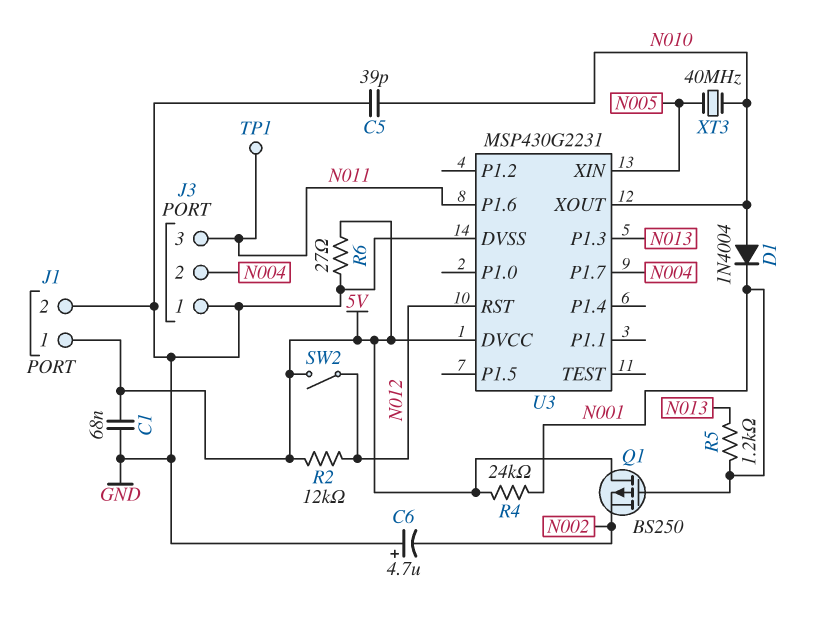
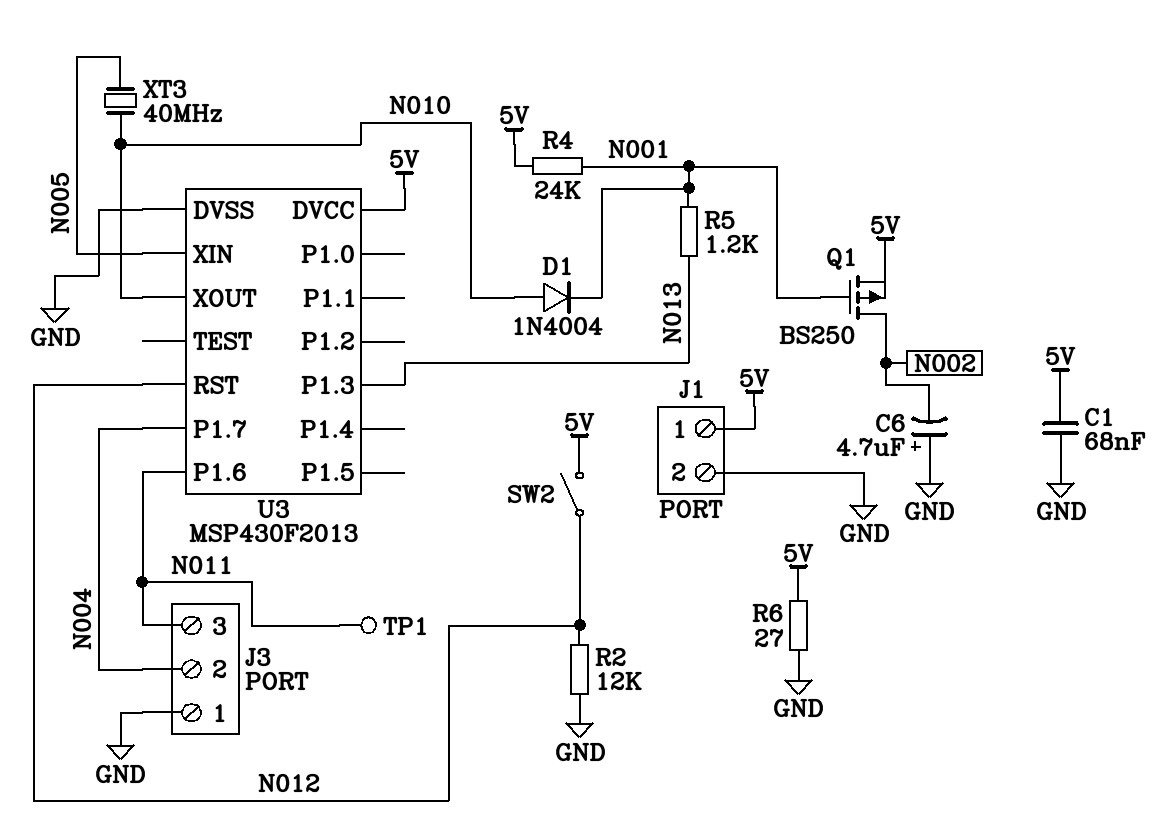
C5: 39pF (GND, N010) -> none
Q1: PMOS BS250 (G N001, D 5V, S N002) -> PMOS BS250 (G N001, D N002, S 5V)
R2: 12k (5V, N012) -> 12k (GND, N012)
U3: MSP430G2231 -> MSP430F2013

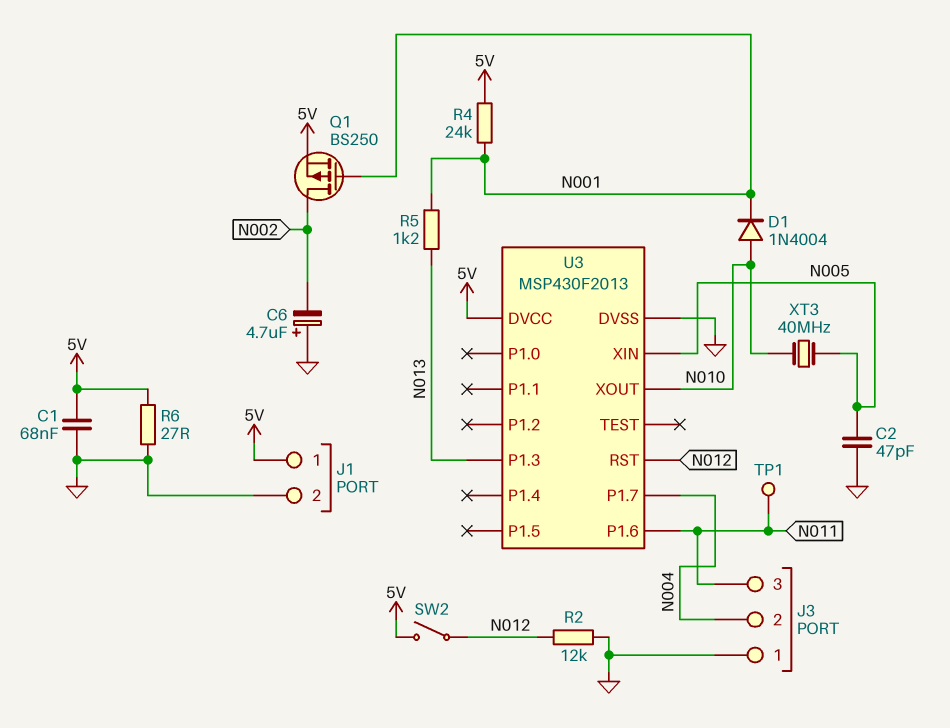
C2: none -> 47pF (GND, N005)

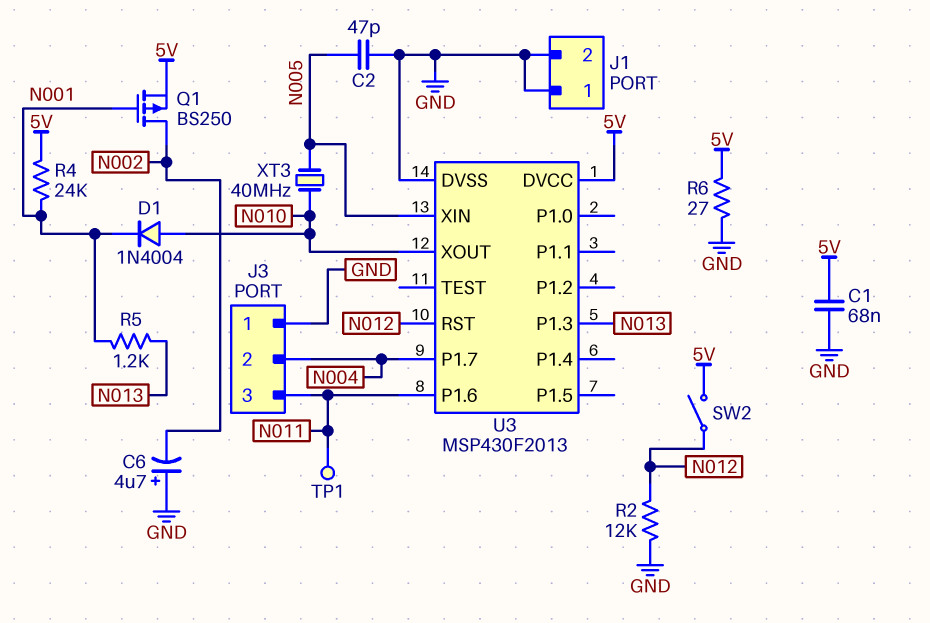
J1 pin 1: 5V -> GND

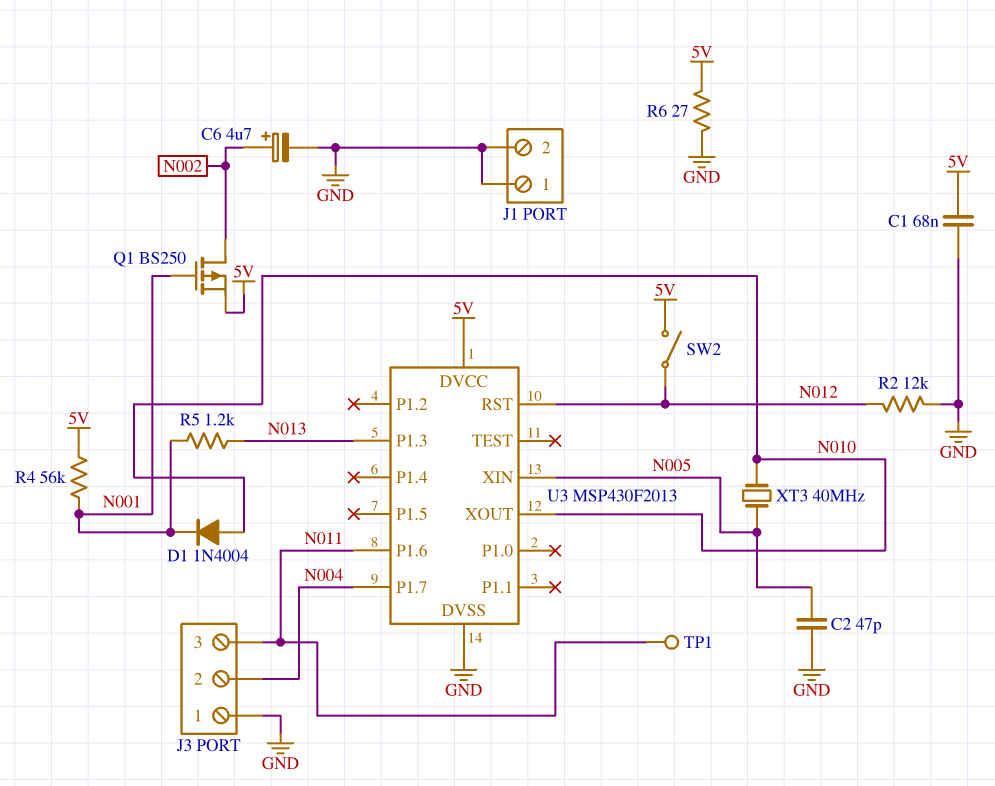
C6: 4.7uF (plus GND, minus N002) -> 4.7uF (plus N002, minus GND)
R4: 24k (5V, N001) -> 56k (5V, N001)

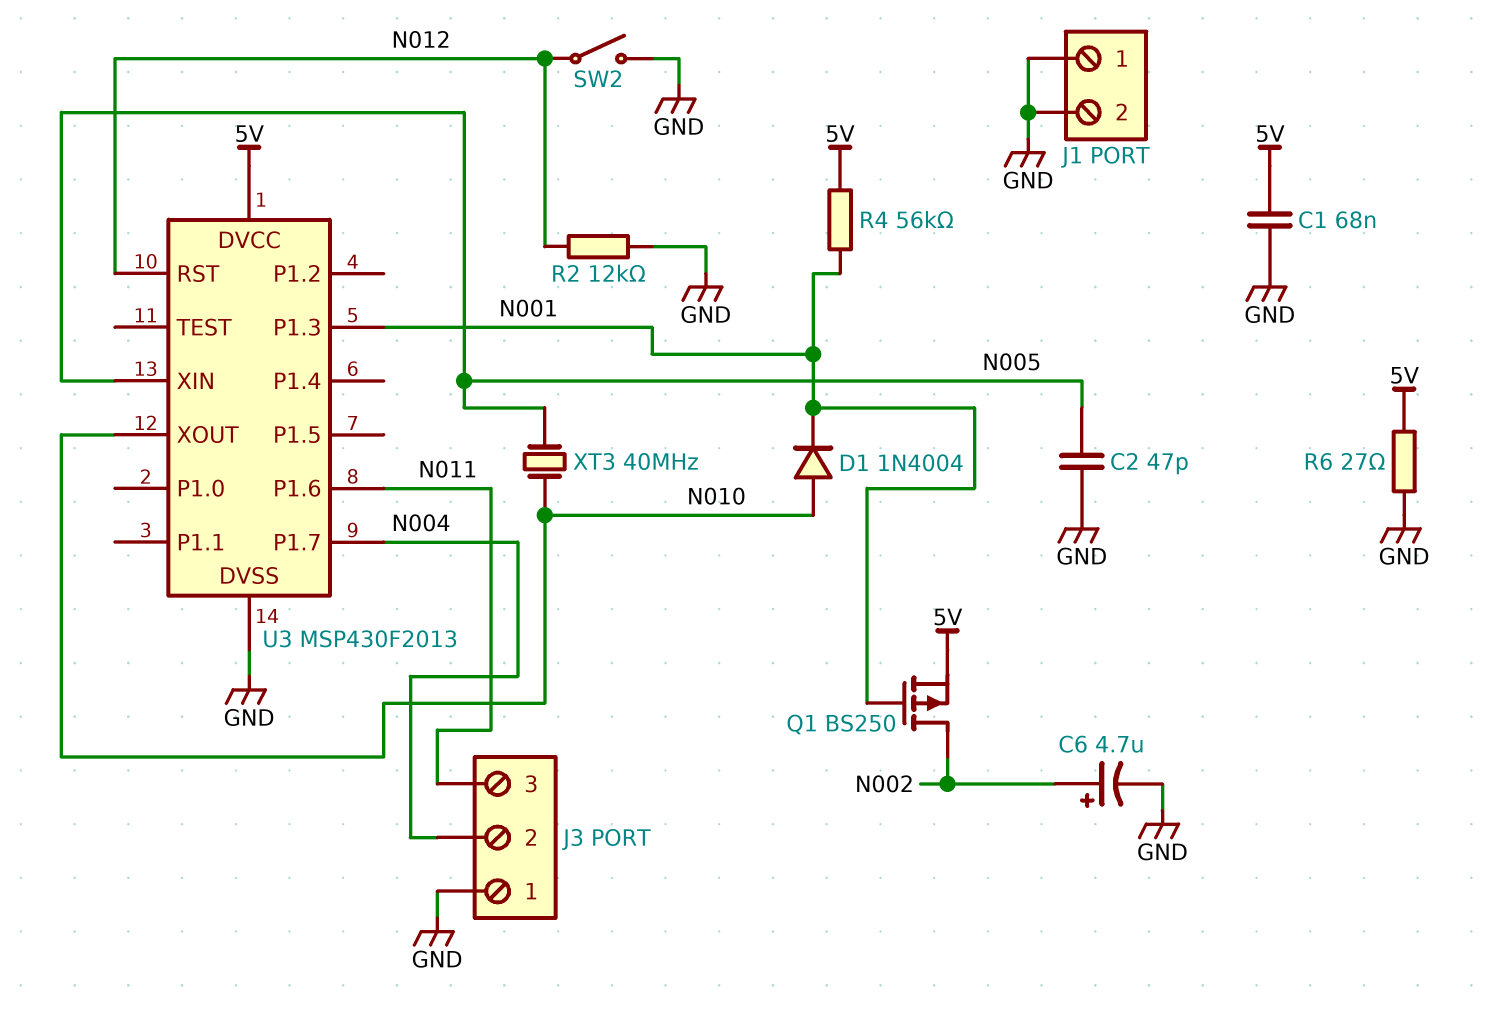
R5: 1.2k (N001, N013) -> none
SW2: switch (5V, N012) -> switch (GND, N012)
TP1: test point (N011) -> none
U3 pin P1.3: N013 -> N001

